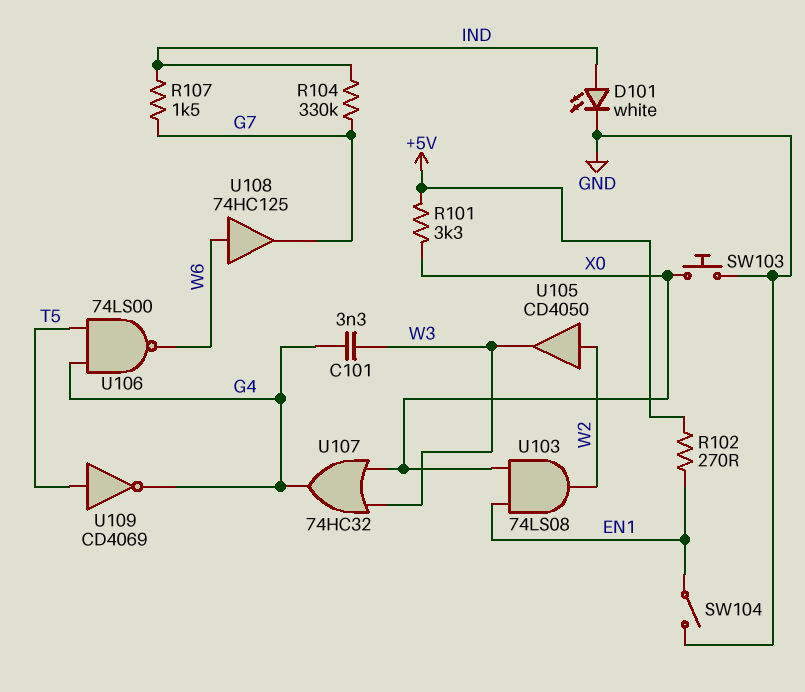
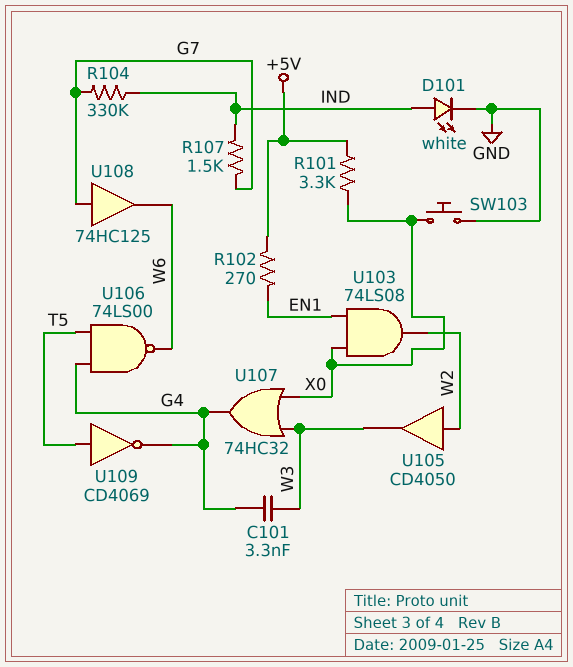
SW104: switch (EN1, GND) -> none
U108: buffer 74HC125 (in W6, out G7) -> buffer 74HC125 (in G7, out W6)

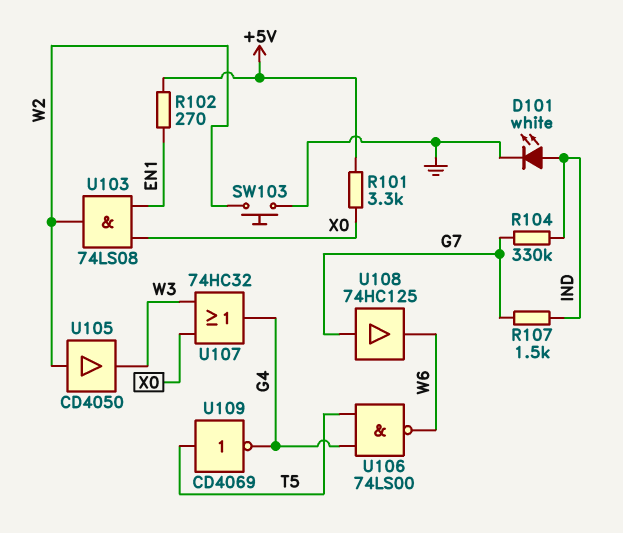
C101: 3.3nF (G4, W3) -> none
SW103: button (GND, X0) -> button (GND, W2)

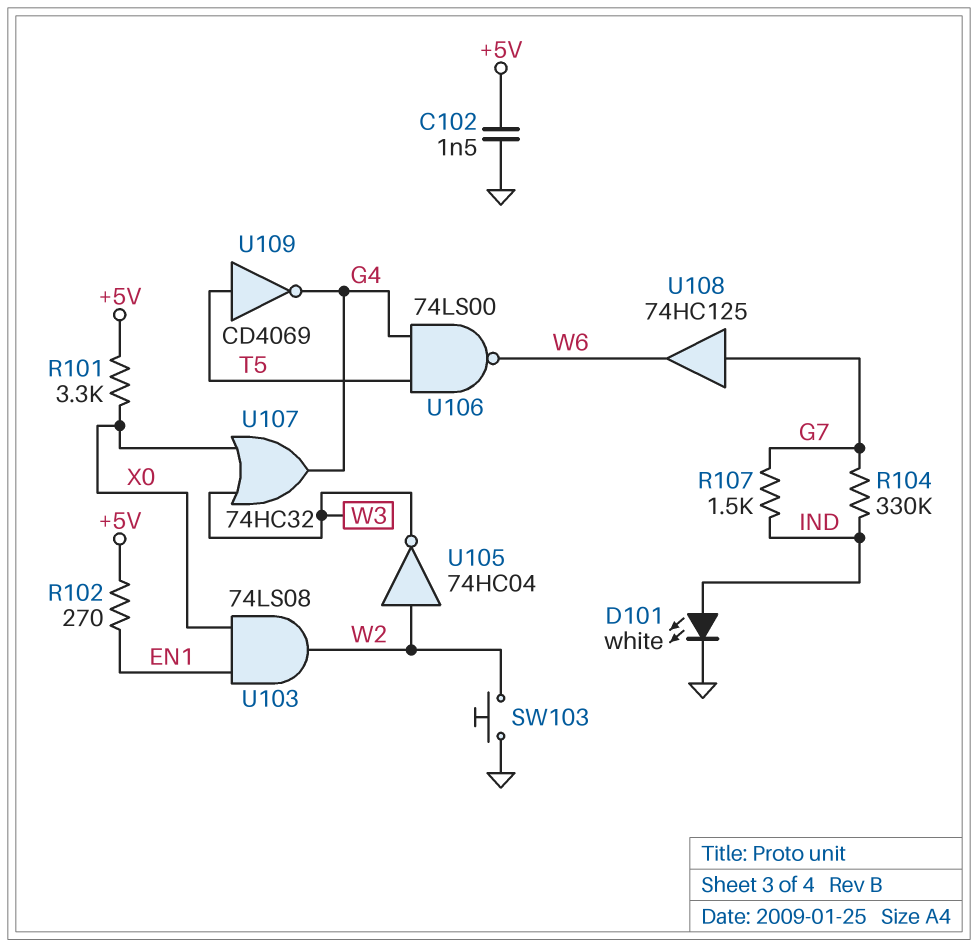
C102: none -> 1.5nF (+5V, GND)
U105: buffer CD4050 (in W2, out W3) -> NOT 74HC04 (in W2, out W3)

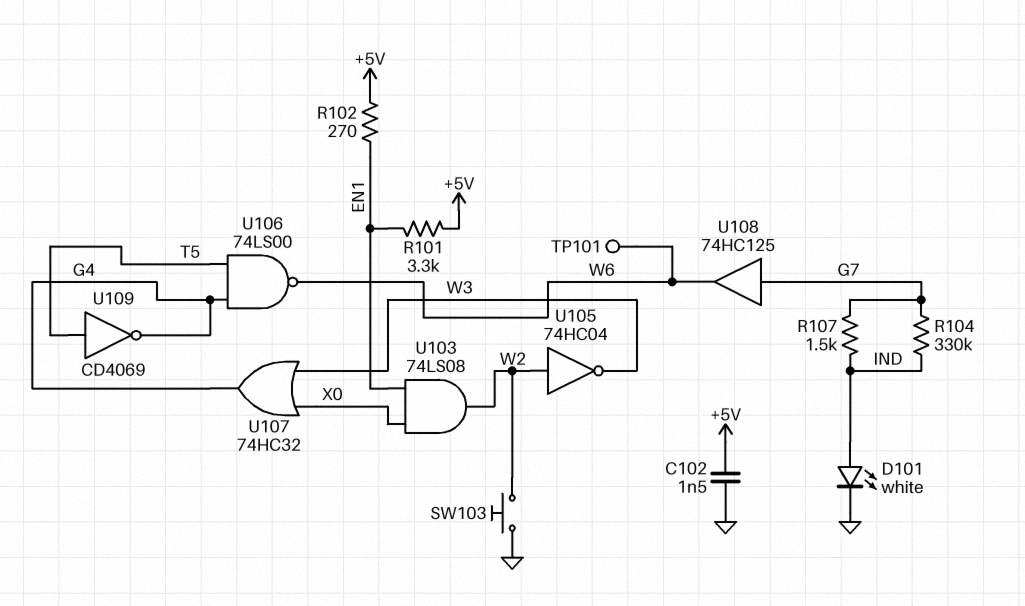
R101: 3.3k (+5V, X0) -> 3.3k (+5V, EN1)
TP101: none -> test point (W6)

